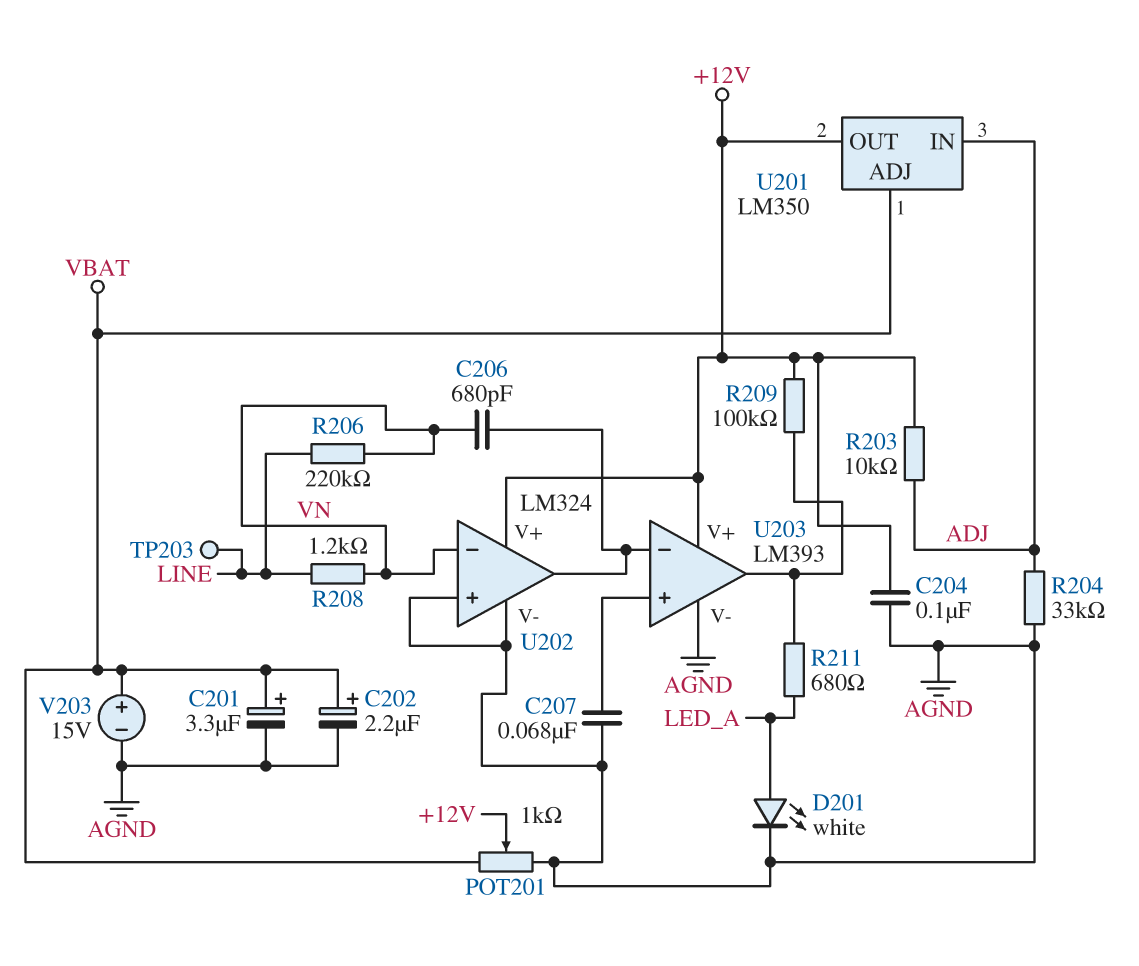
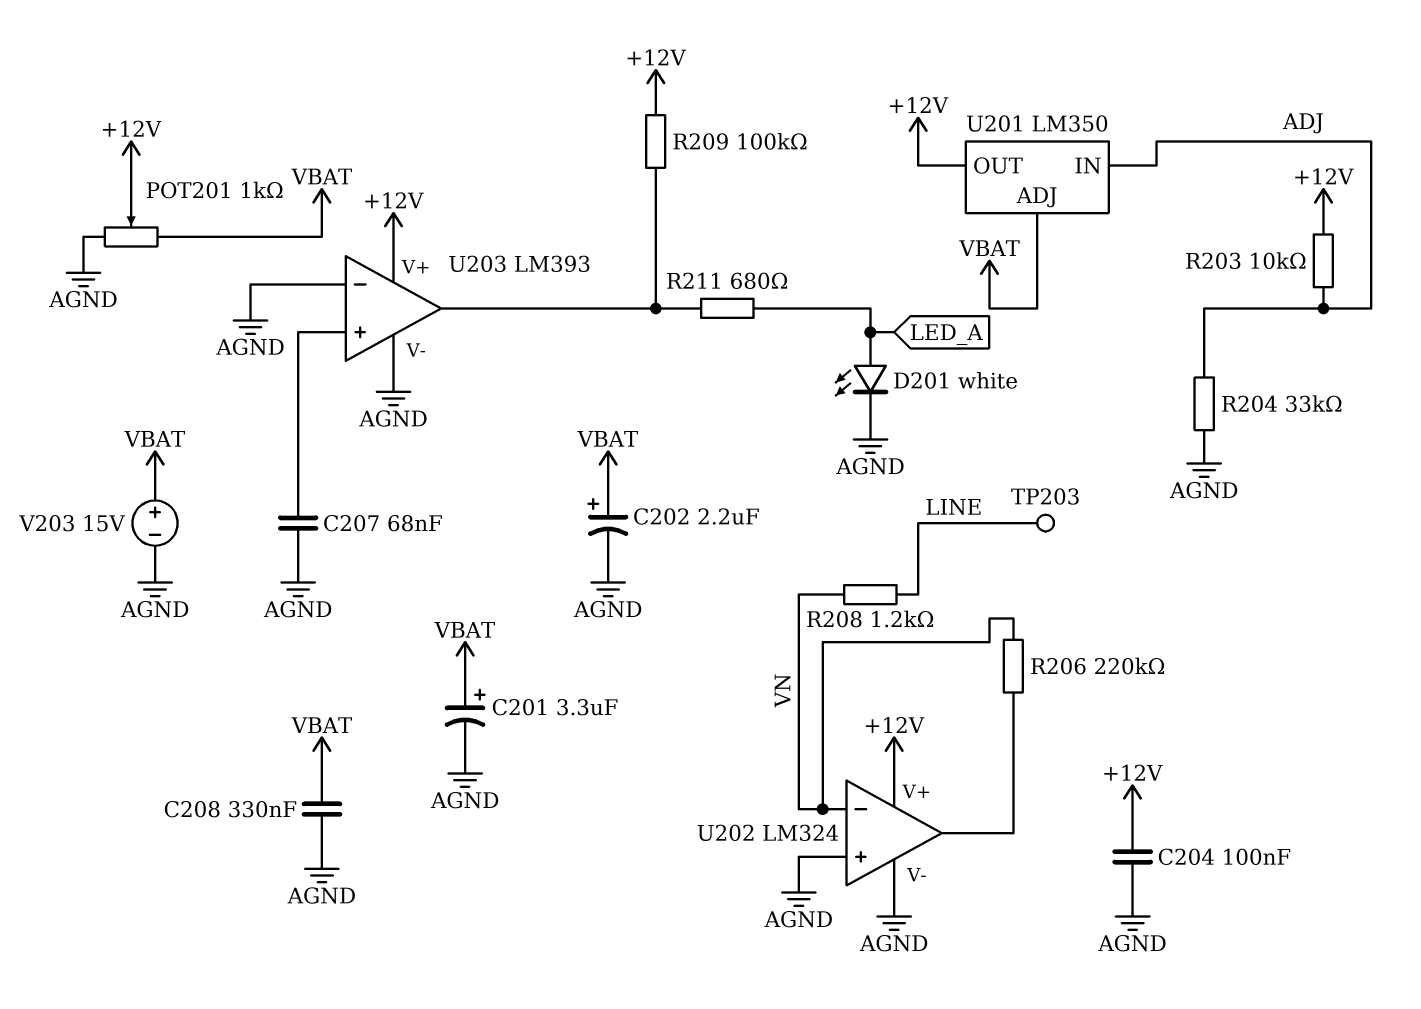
C206: 680pF (U202/out, VN) -> none
C208: none -> 330nF (AGND, VBAT)
R206: 220k (LINE, VN) -> 220k (U202/out, VN)
U203 pin in-: U202/out -> AGND

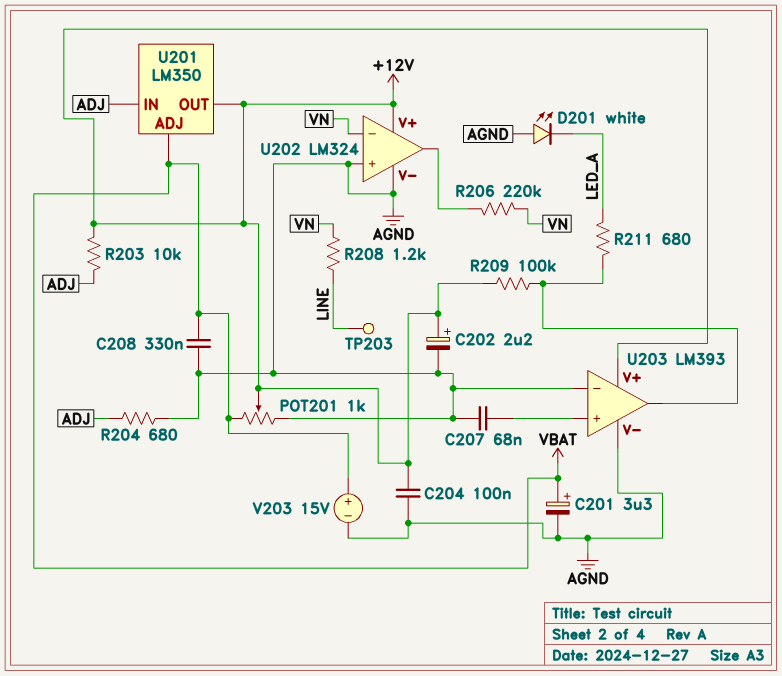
C202: 2.2uF (plus VBAT, minus AGND) -> 2.2uF (plus +12V, minus AGND)
D201: LED white (A LED_A, K AGND) -> LED white (A AGND, K LED_A)
R204: 33k (ADJ, AGND) -> 680 (ADJ, AGND)

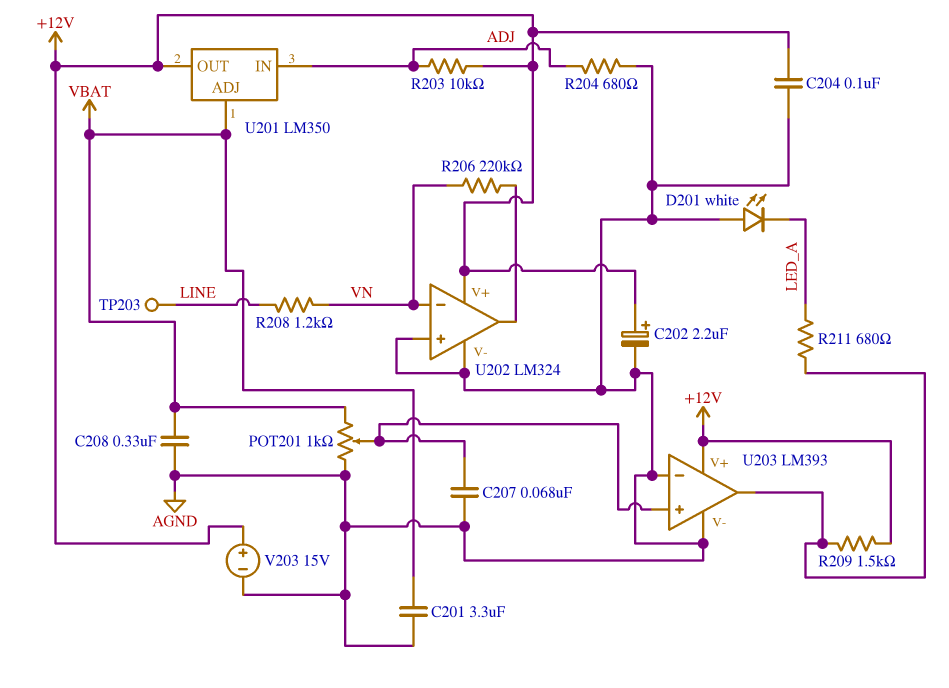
C201: 3.3uF (plus VBAT, minus AGND) -> 3.3uF (AGND, VBAT)
POT201: 1k (AGND, VBAT, wiper +12V) -> 1k (AGND, VBAT, wiper U203/in+)
R209: 100k (+12V, U203/out) -> 1.5k (+12V, U203/out)
V203: 15V (plus VBAT, minus AGND) -> 15V (plus +12V, minus AGND)

